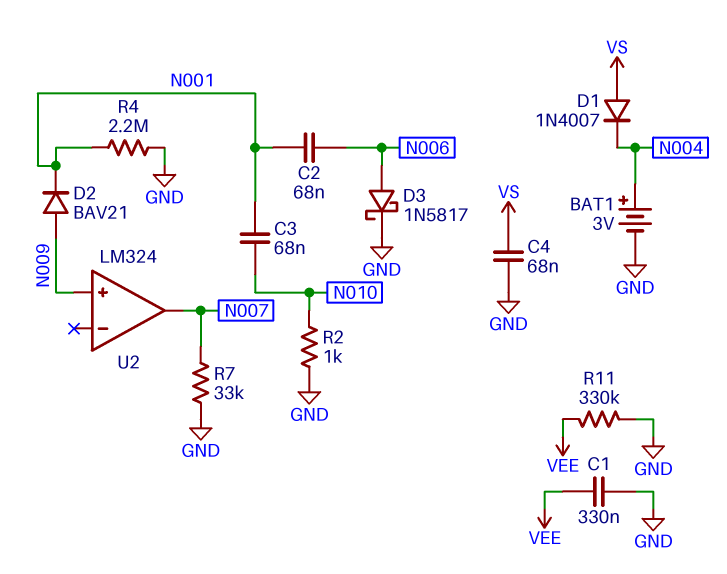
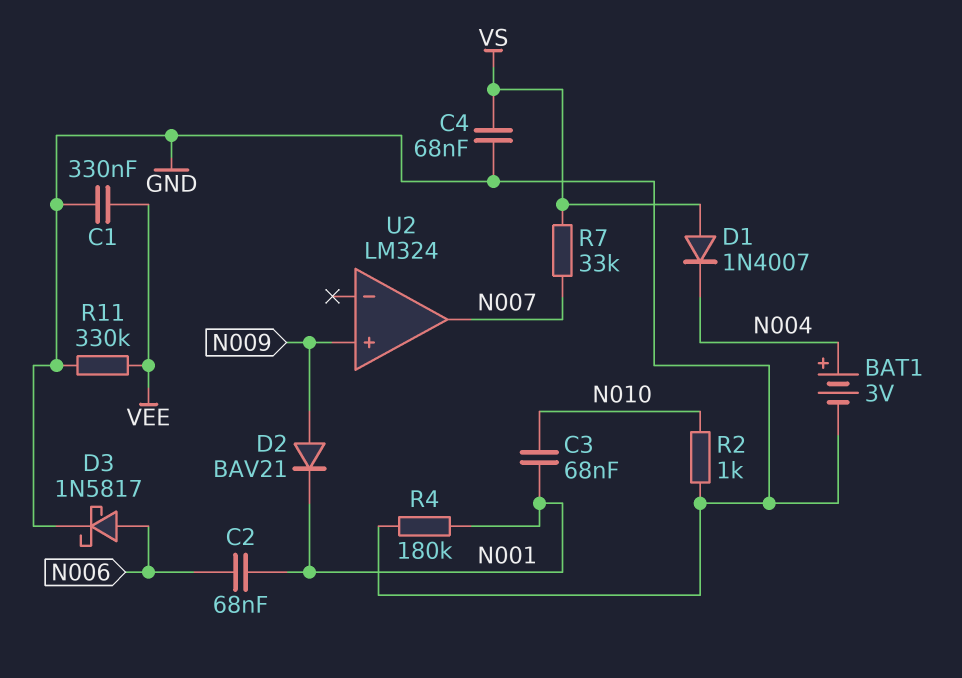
R4: 2.2M (GND, N001) -> 180k (GND, N001)
R7: 33k (GND, N007) -> 33k (N007, VS)

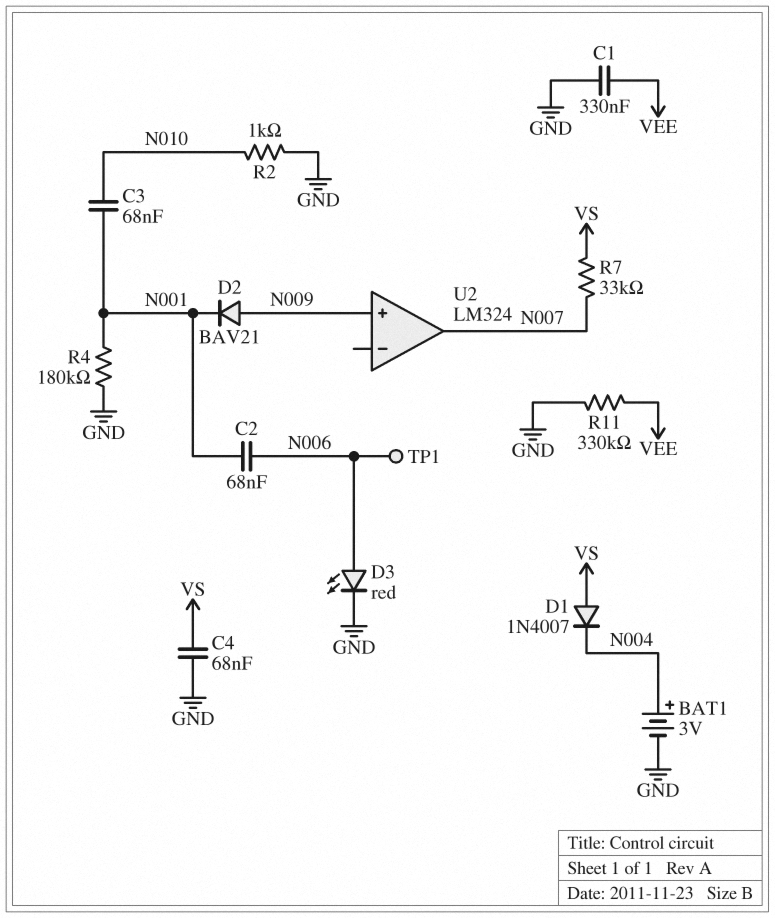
D3: schottky 1N5817 (A N006, K GND) -> LED red (A N006, K GND)
TP1: none -> test point (N006)

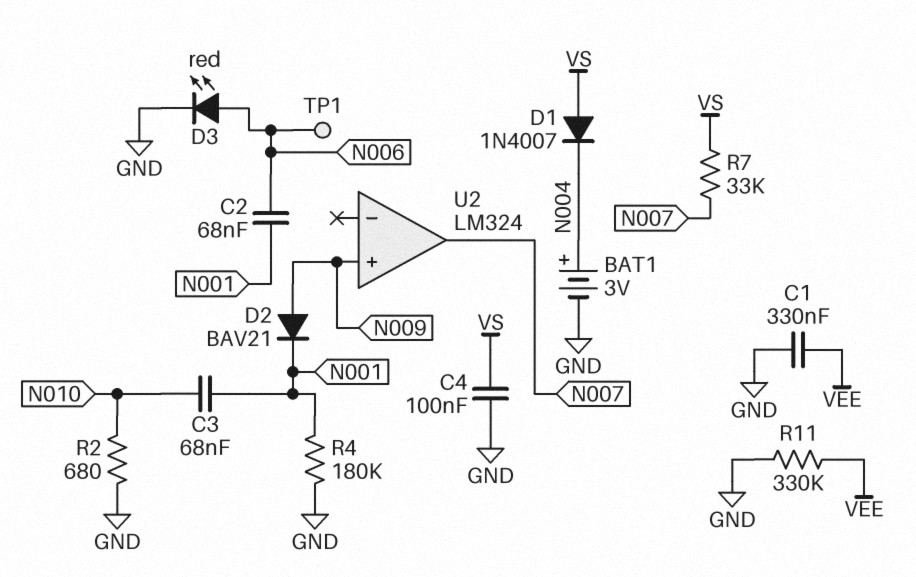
C4: 68nF (GND, VS) -> 100nF (GND, VS)
R2: 1k (GND, N010) -> 680 (GND, N010)

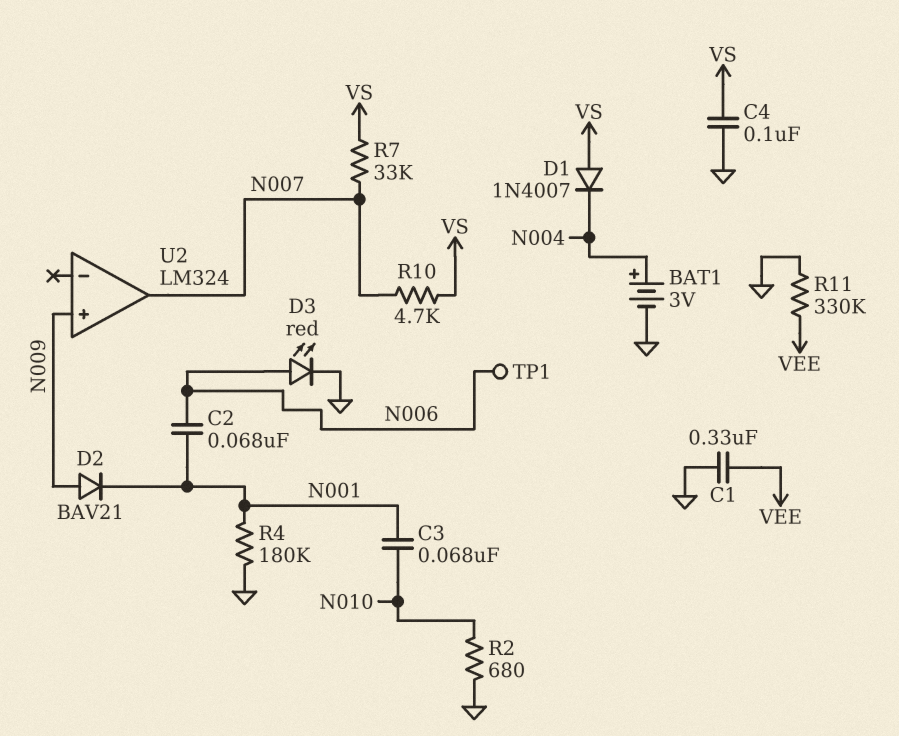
R10: none -> 4.7k (N007, VS)

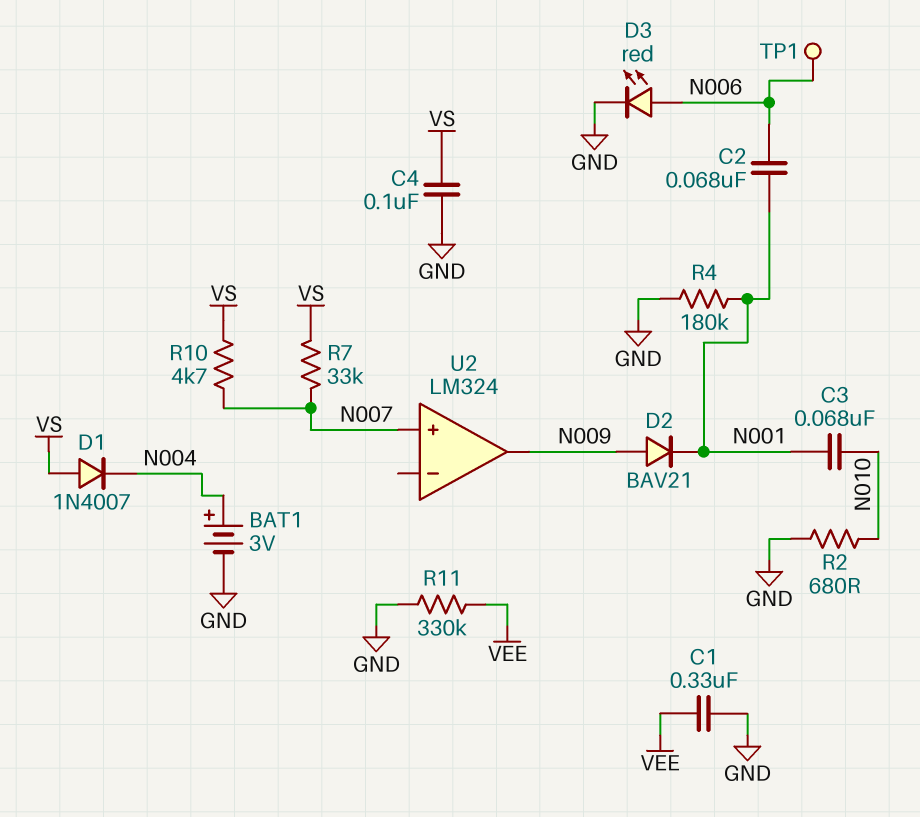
U2 pin in+: N009 -> N007
U2 pin out: N007 -> N009

